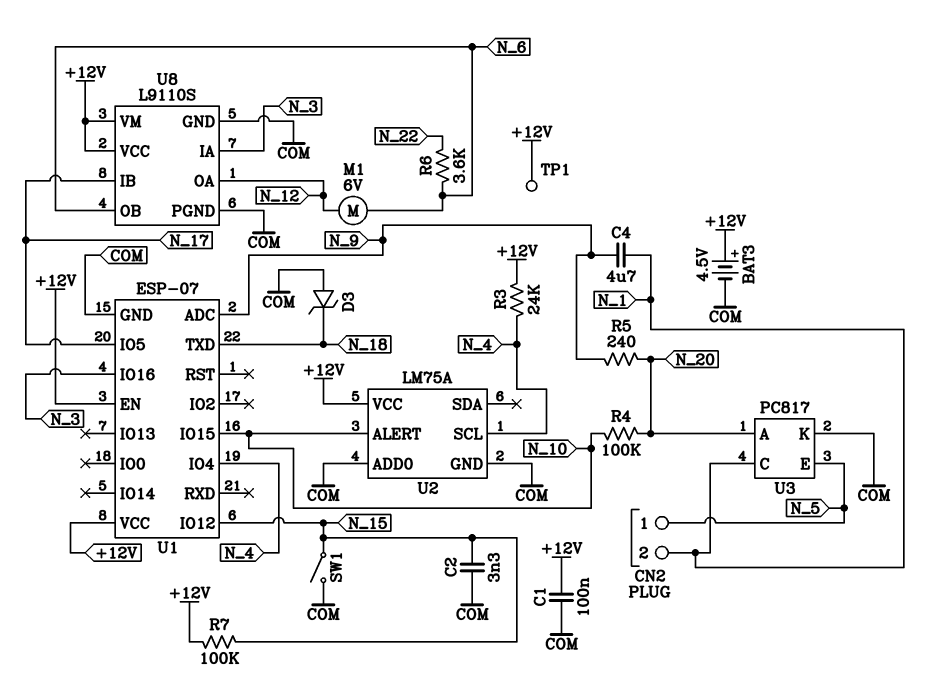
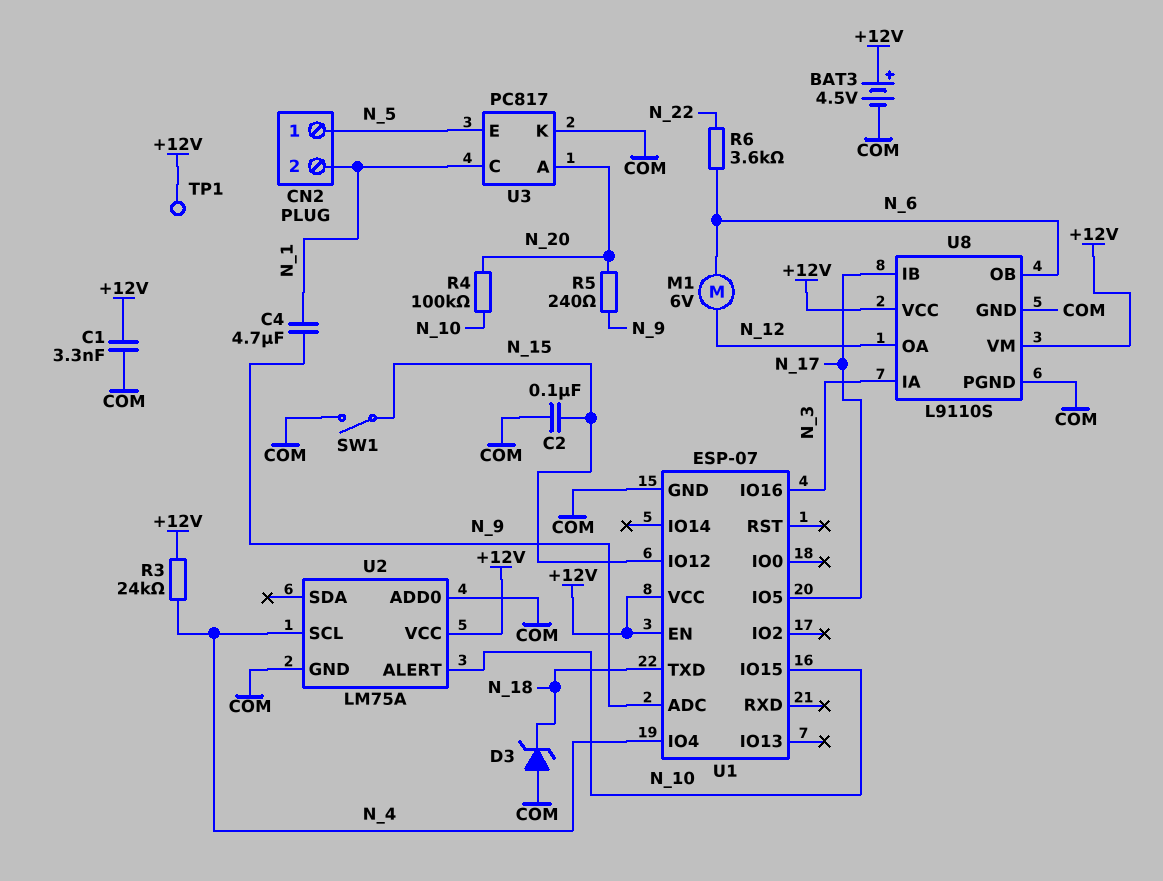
C1: 100nF (+12V, COM) -> 3.3nF (+12V, COM)
C2: 3.3nF (COM, N_15) -> 100nF (COM, N_15)
R7: 100k (+12V, N_15) -> none

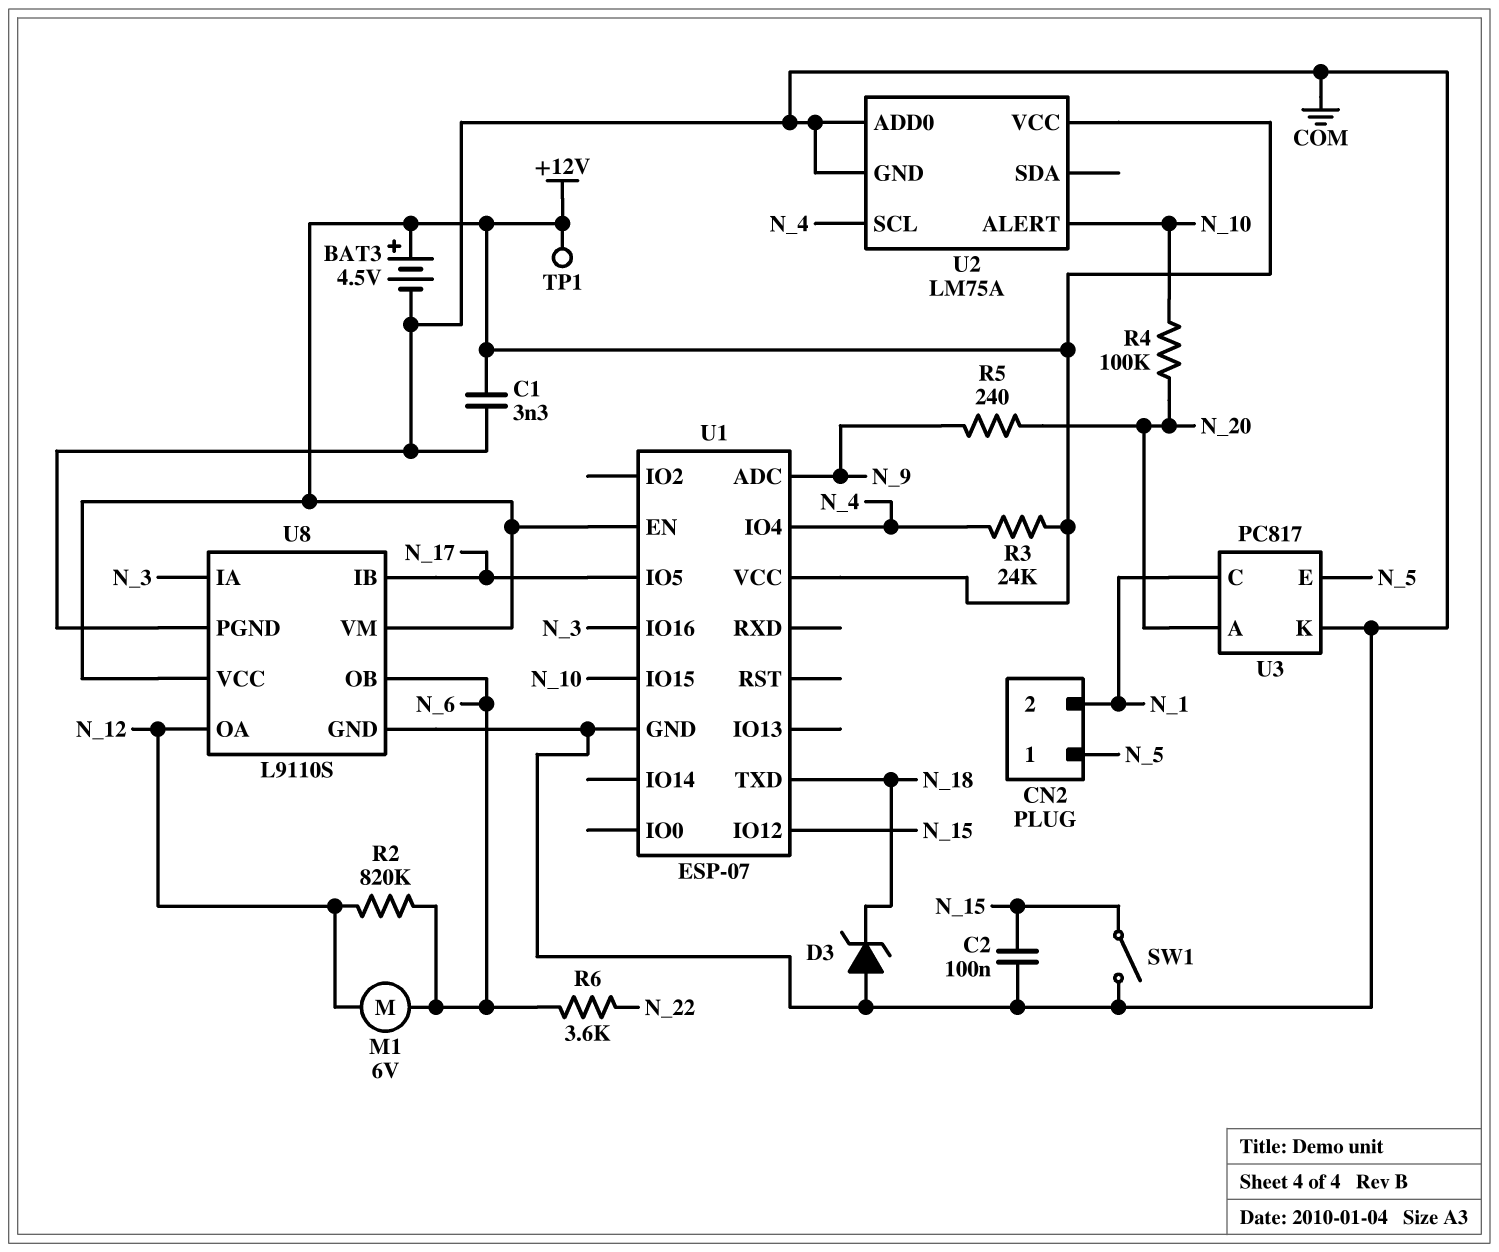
C4: 4.7uF (N_1, N_9) -> none
R2: none -> 820k (N_6, N_12)

